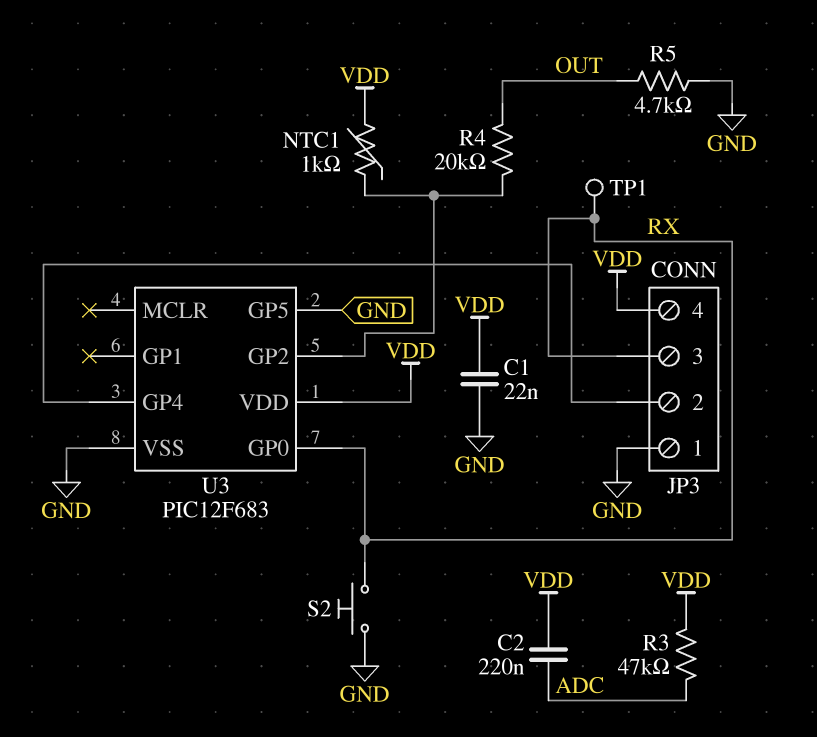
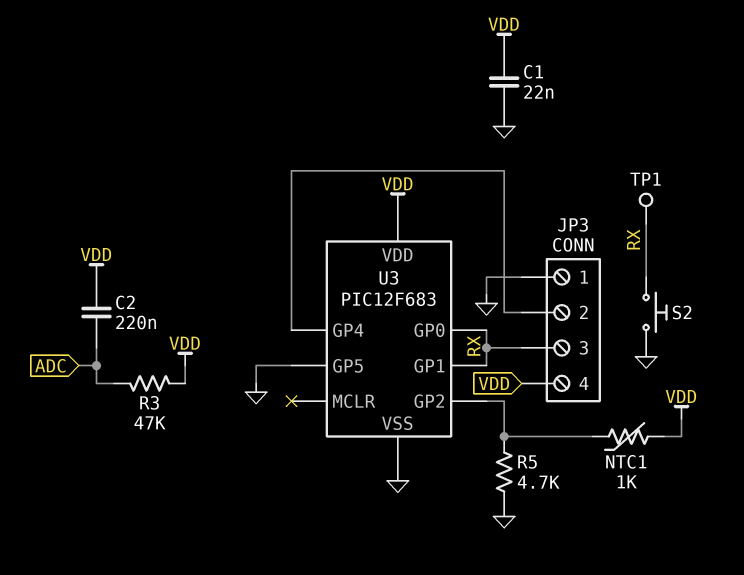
R4: 20k (OUT, U3/GP2) -> none
R5: 4.7k (GND, OUT) -> 4.7k (GND, U3/GP2)
U3 pin GP1: none -> RX

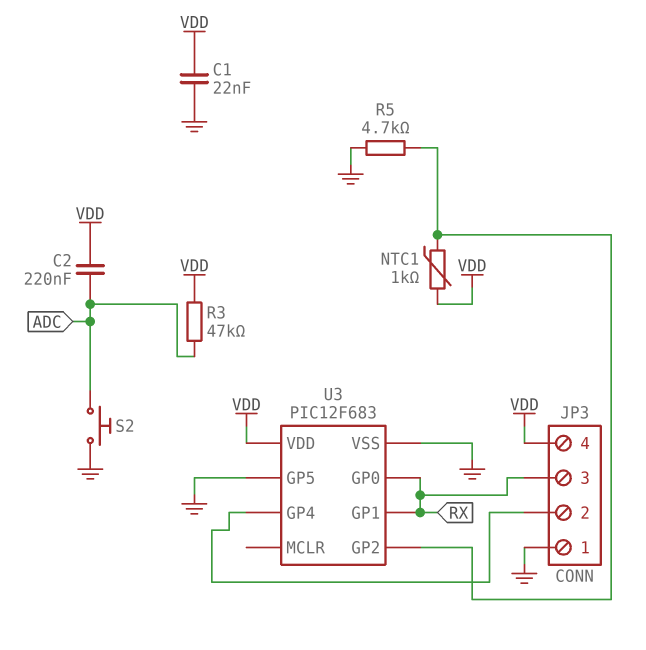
S2: button (GND, RX) -> button (ADC, GND)
TP1: test point (RX) -> none

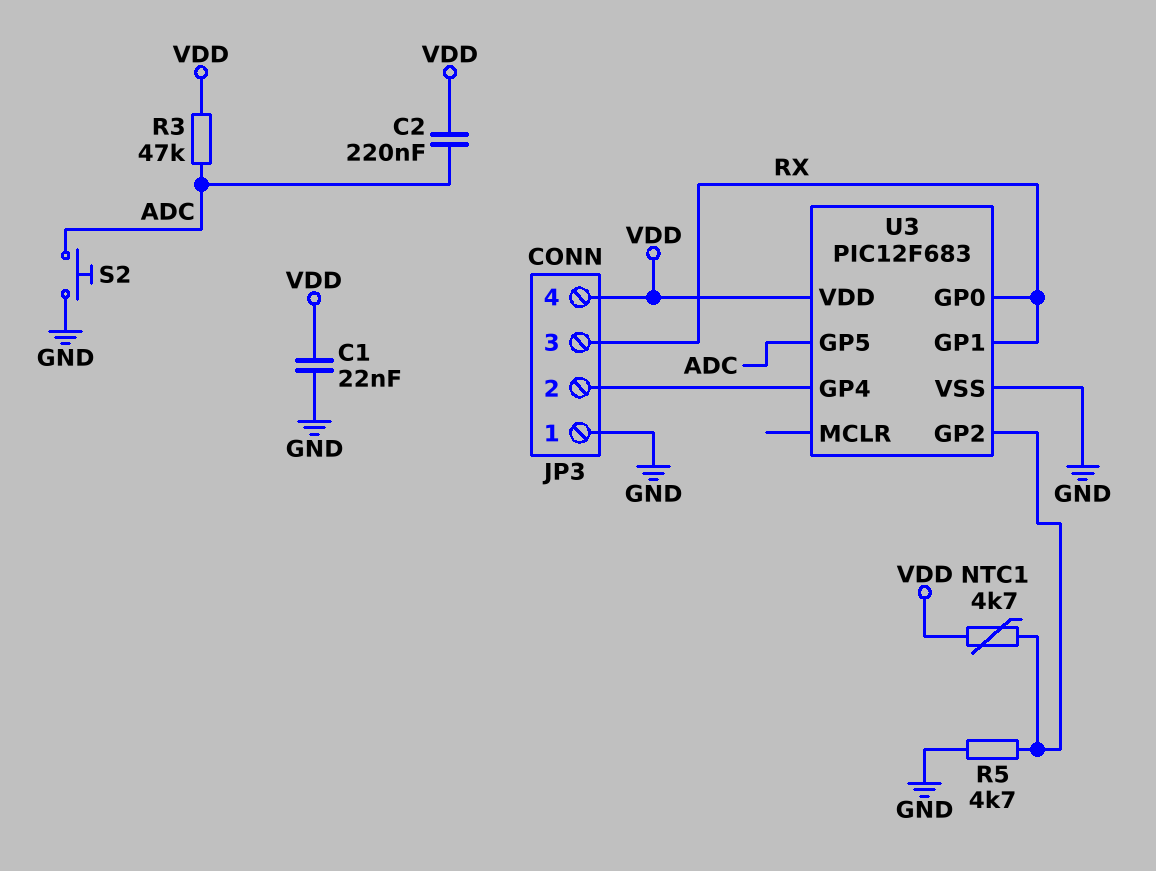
NTC1: 1k (U3/GP2, VDD) -> 4.7k (U3/GP2, VDD)
U3 pin GP5: GND -> ADC

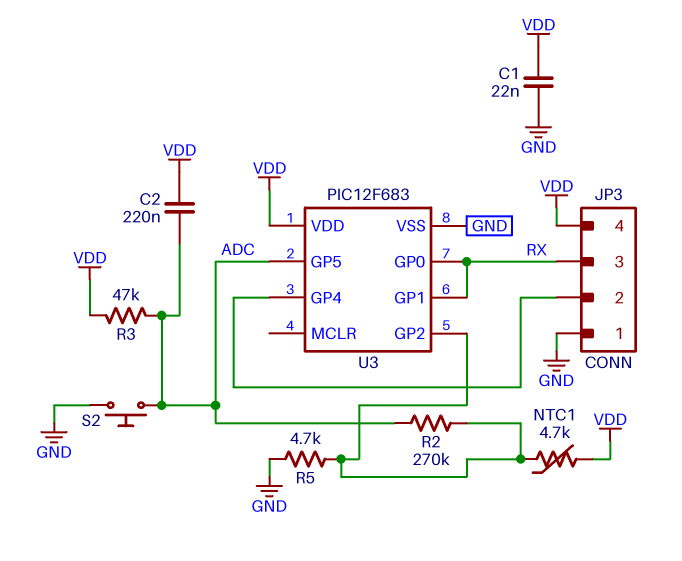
R2: none -> 270k (ADC, U3/GP2)

